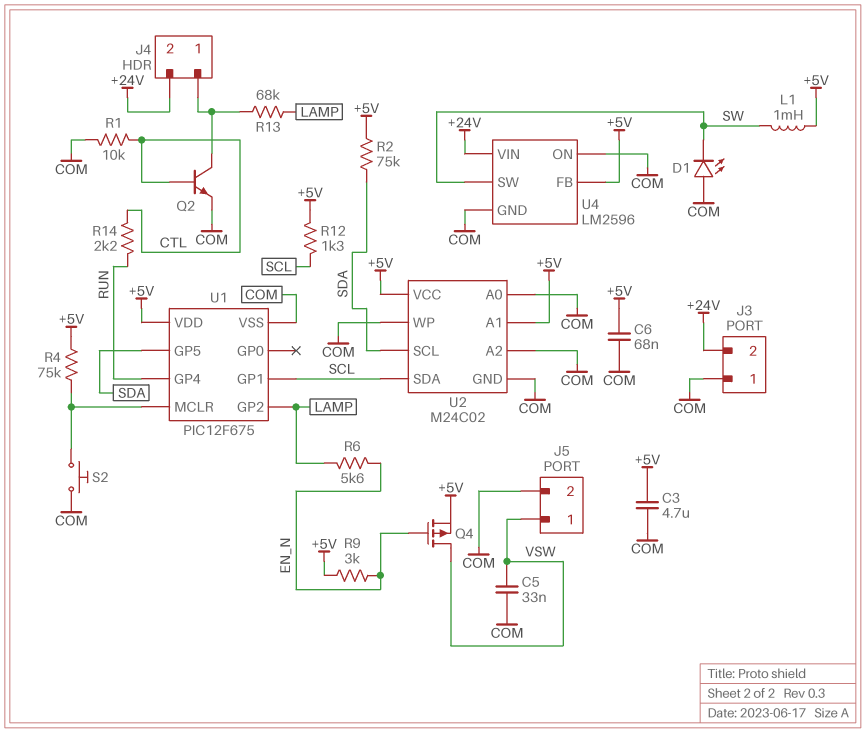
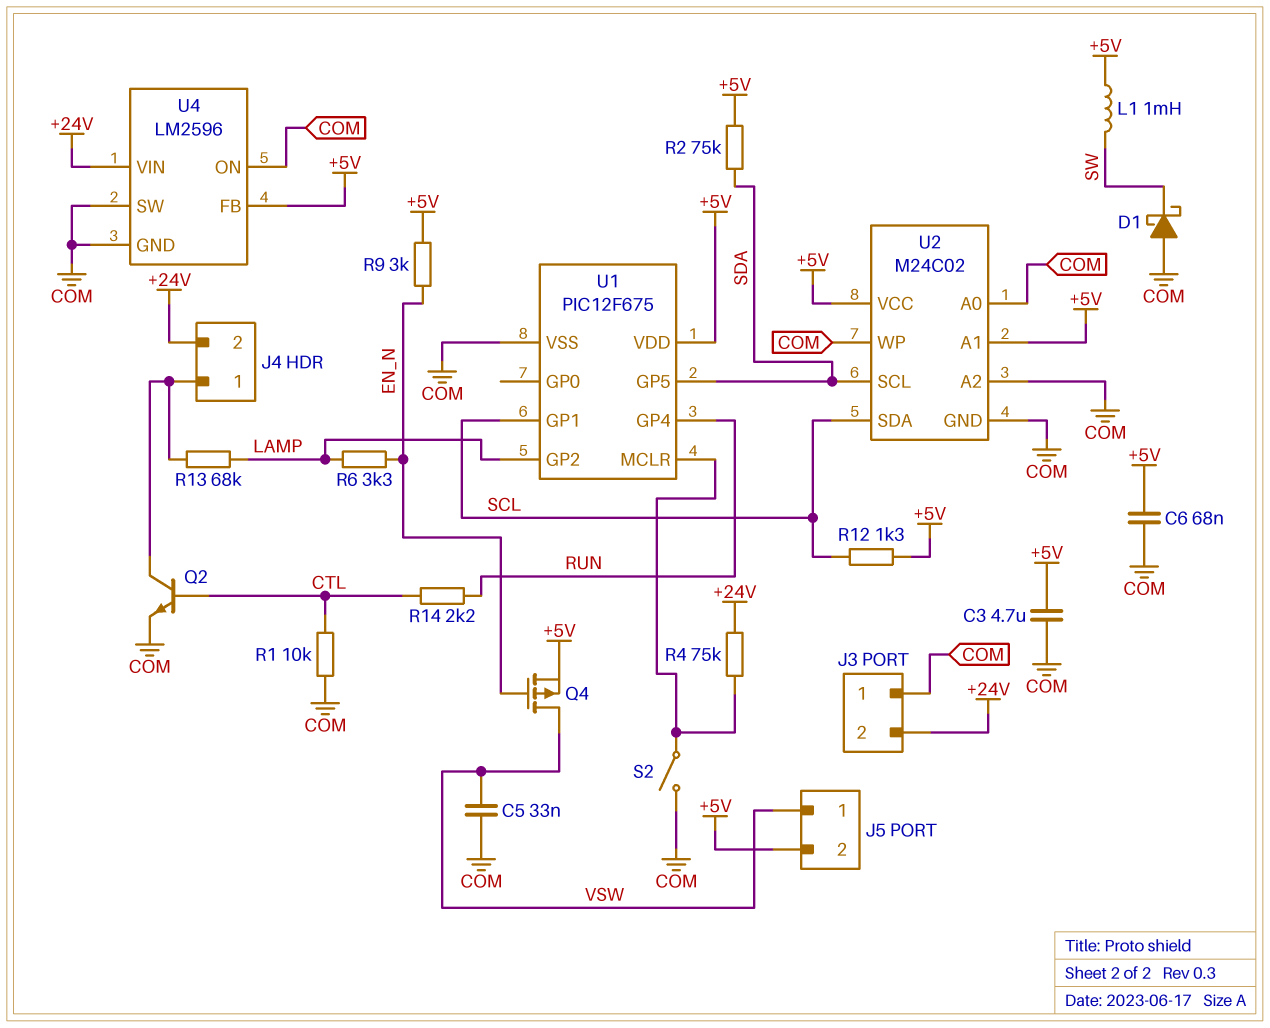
D1: LED (A COM, K SW) -> schottky (A COM, K SW)
J5 pin 2: COM -> +5V
R4: 75k (+5V, U1/MCLR) -> 75k (+24V, U1/MCLR)
R6: 5.6k (EN_N, LAMP) -> 3.3k (EN_N, LAMP)
S2: button (COM, U1/MCLR) -> switch (COM, U1/MCLR)
U4 pin SW: SW -> COM

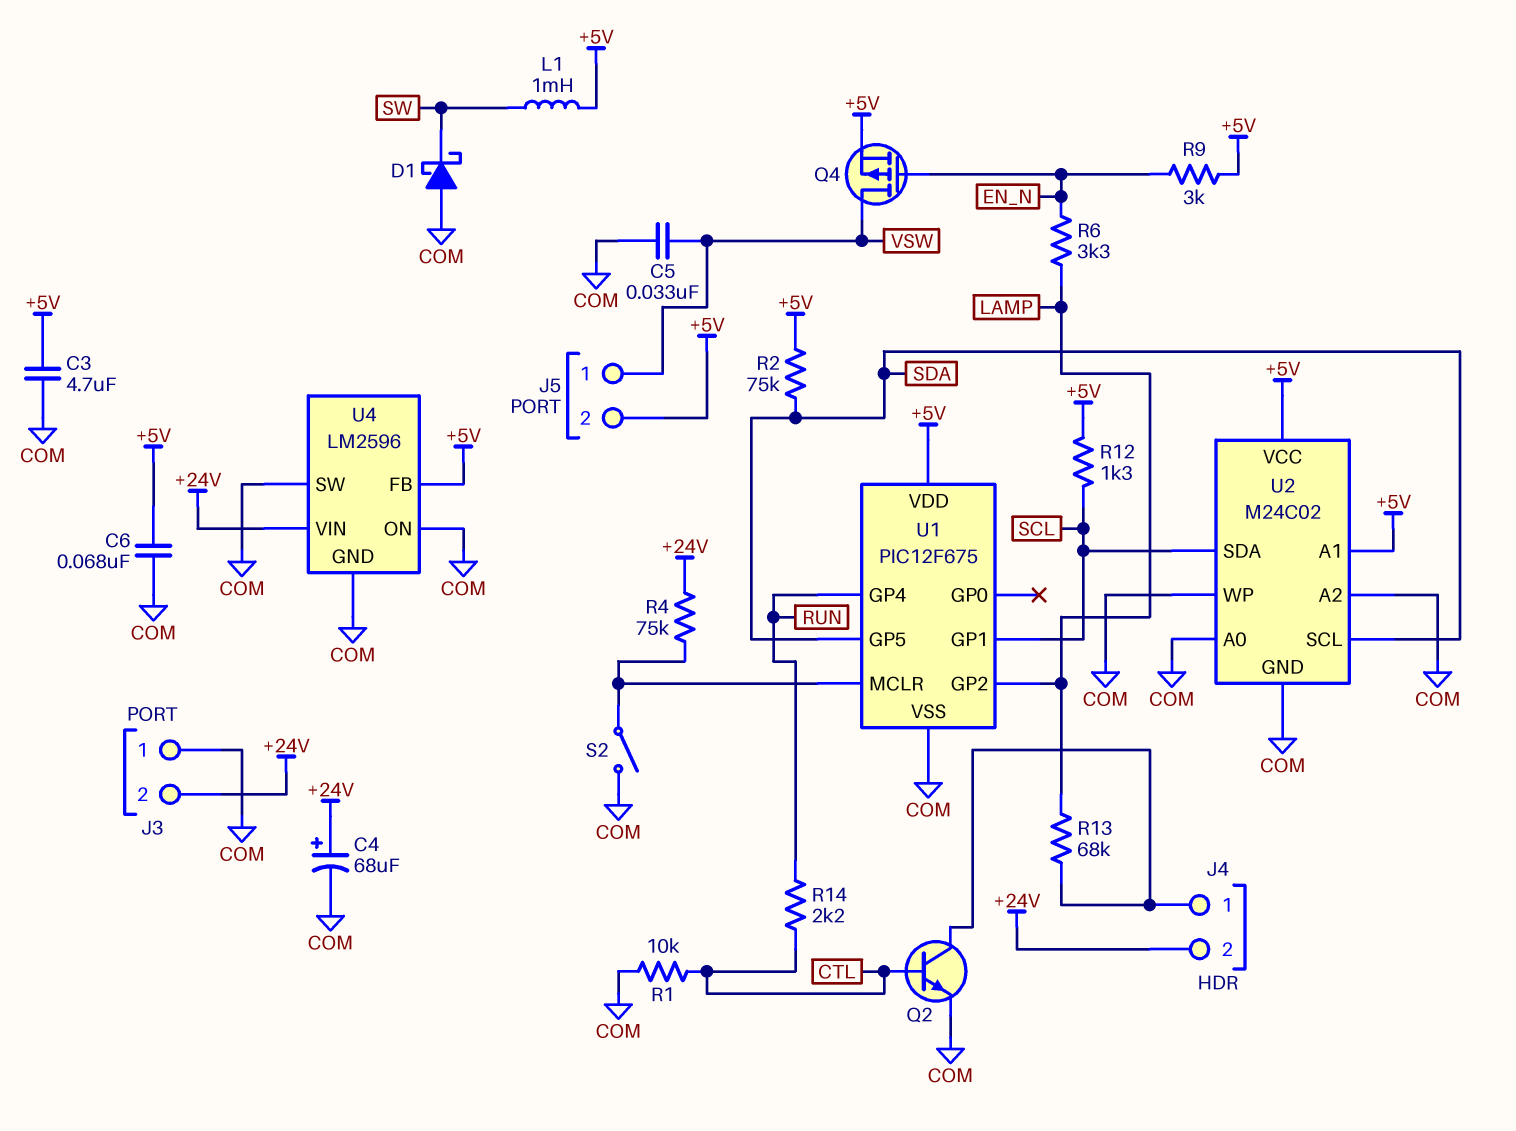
C4: none -> 68uF (plus +24V, minus COM)

